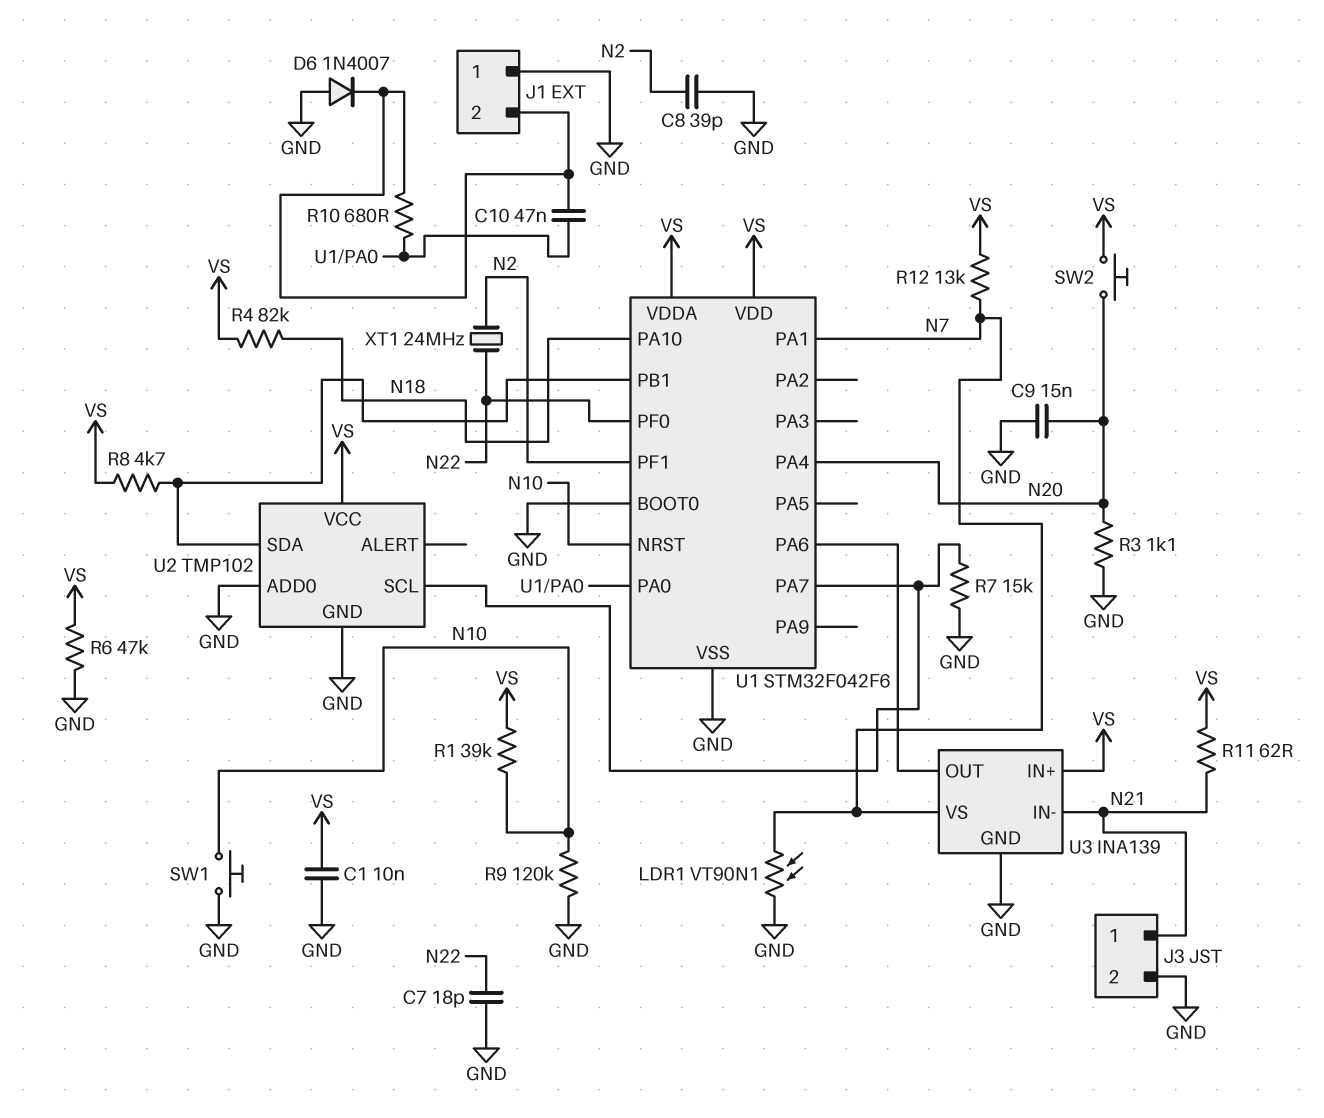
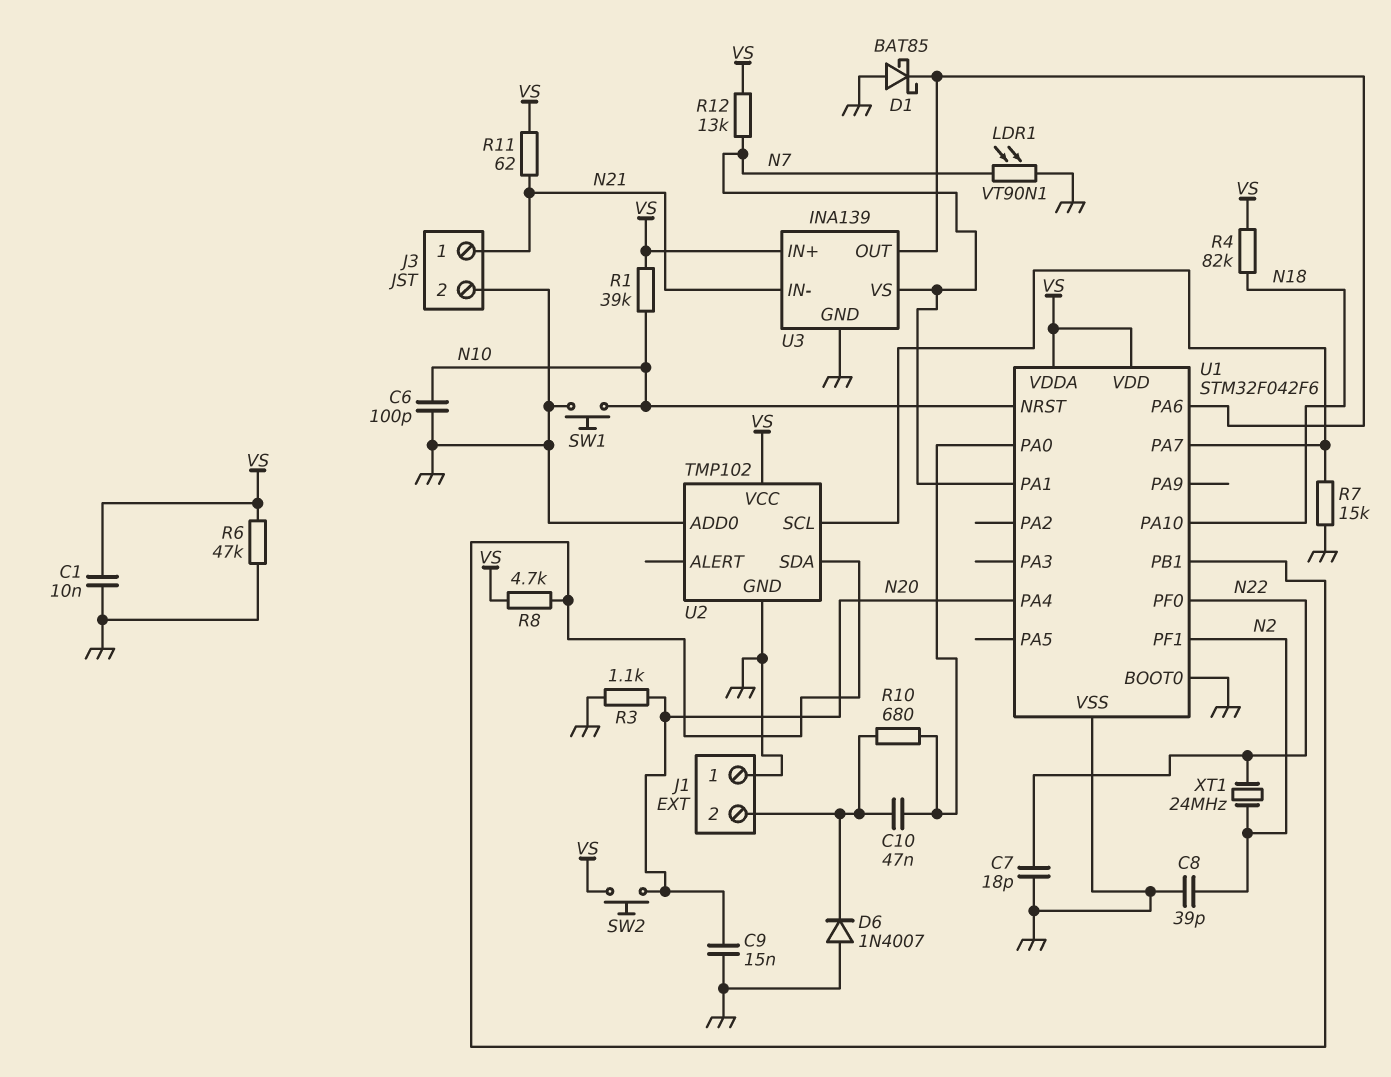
C6: none -> 100pF (GND, N10)
D1: none -> schottky BAT85 (A GND, K U1/PA6)
R9: 120k (GND, N10) -> none

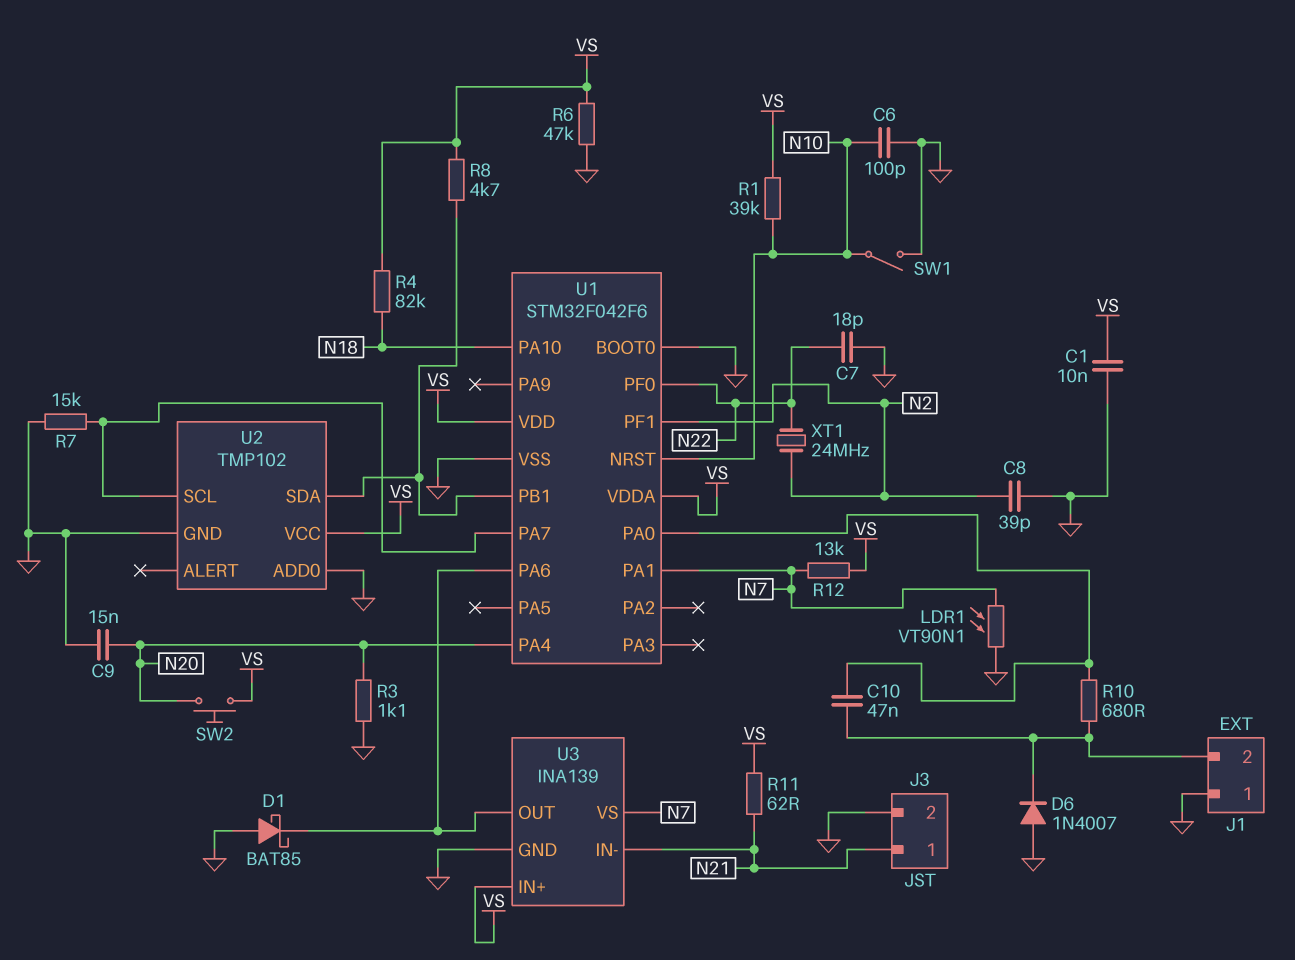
SW1: button (GND, N10) -> switch (GND, N10)

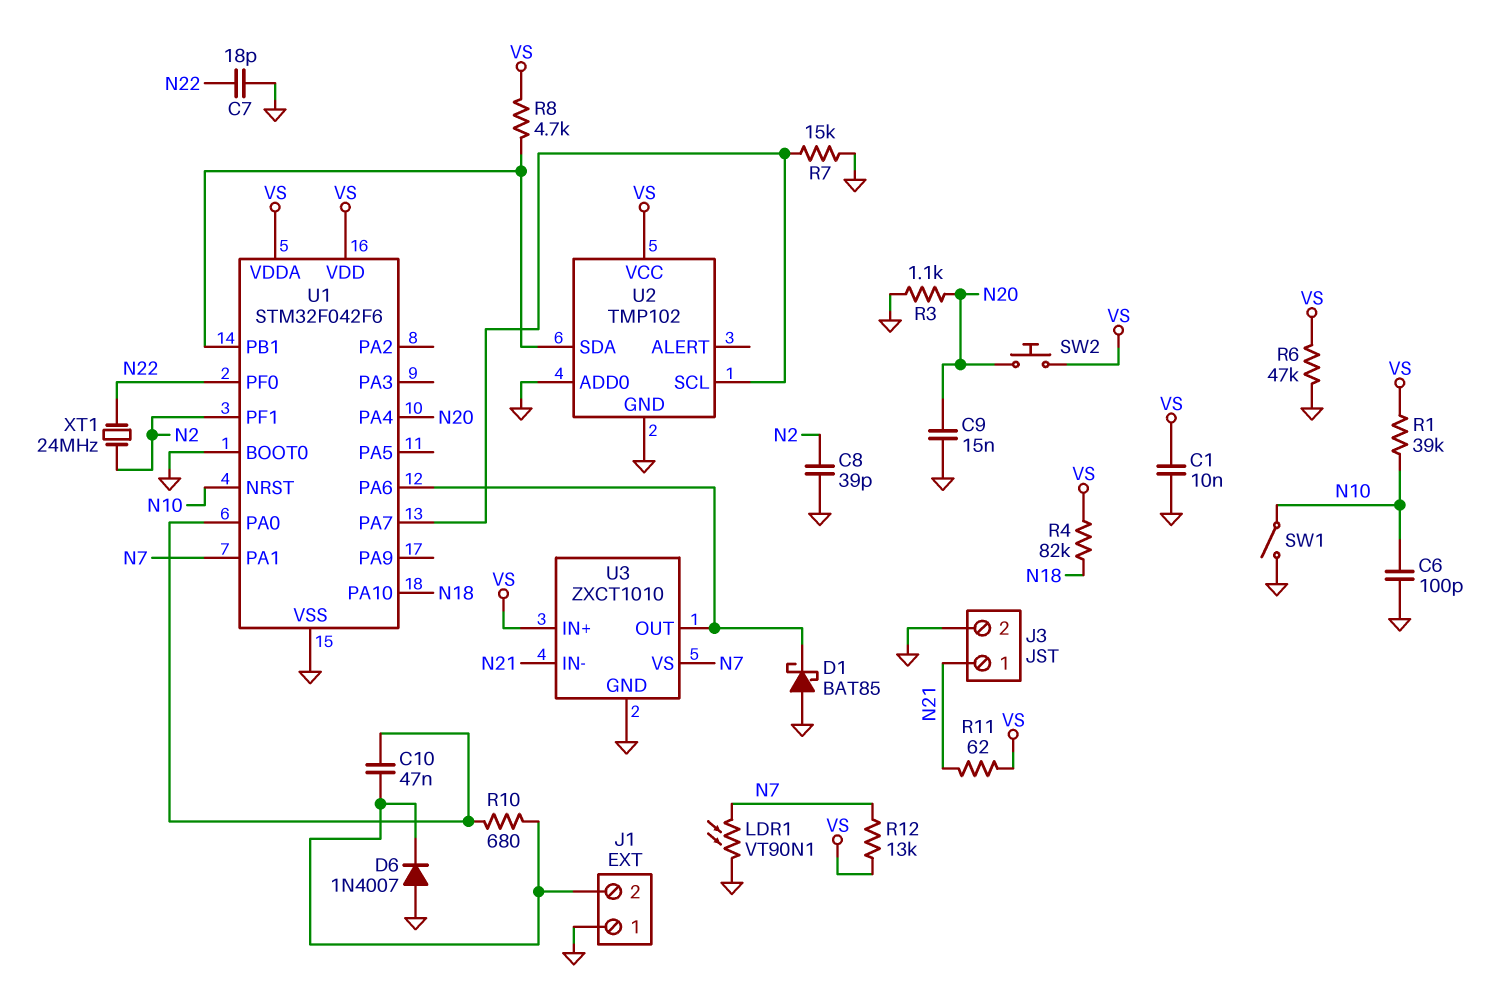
U3: INA139 -> ZXCT1010

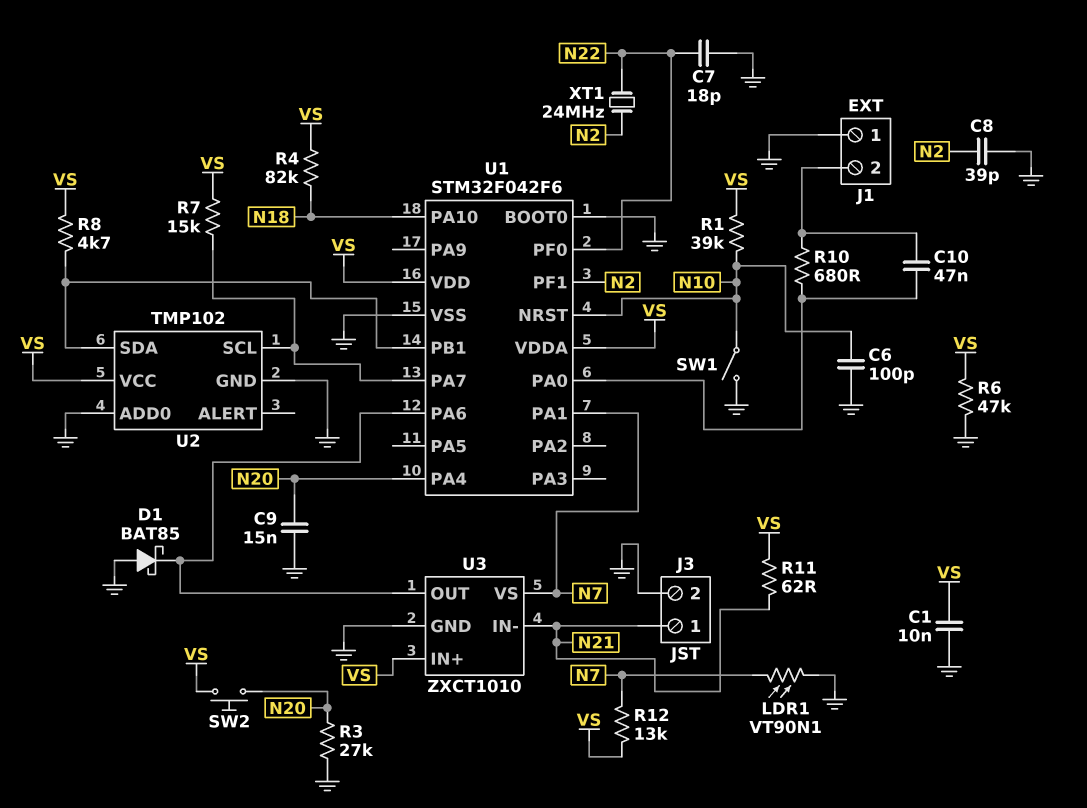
D6: diode 1N4007 (A GND, K J1/2) -> none
R3: 1.1k (GND, N20) -> 27k (GND, N20)
R7: 15k (GND, U1/PA7) -> 15k (U1/PA7, VS)

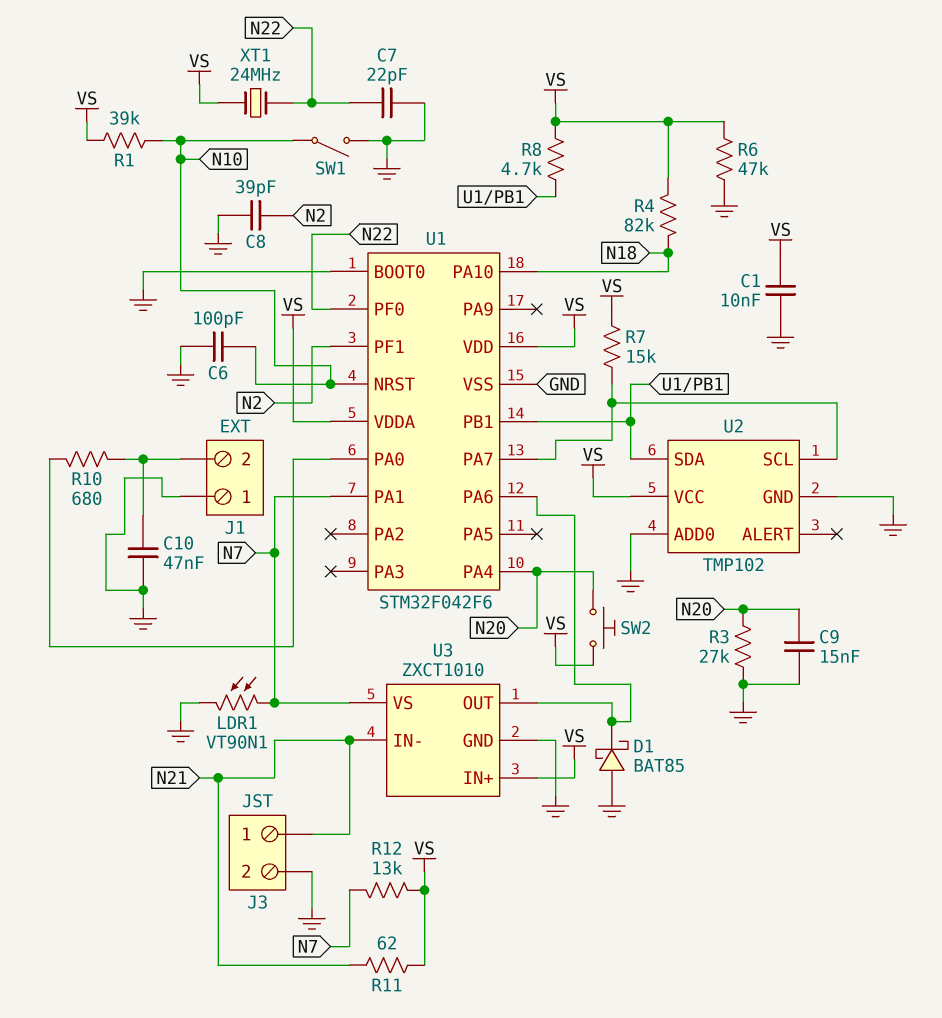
C7: 18pF (GND, N22) -> 22pF (GND, N22)
C10: 47nF (J1/2, U1/PA0) -> 47nF (GND, J1/2)
XT1: 24MHz (N2, N22) -> 24MHz (N22, VS)

